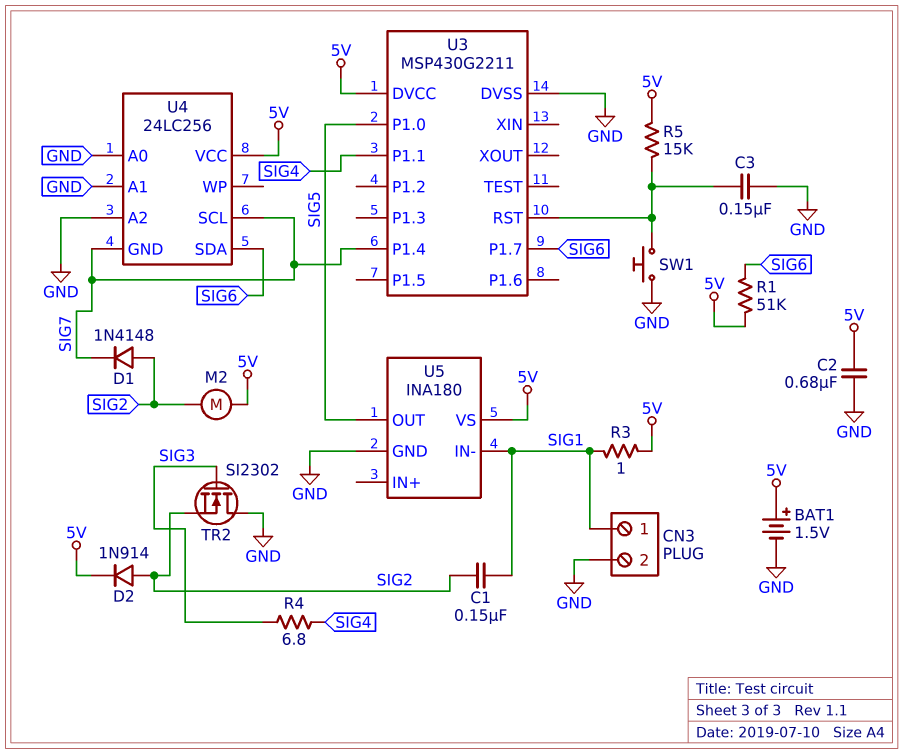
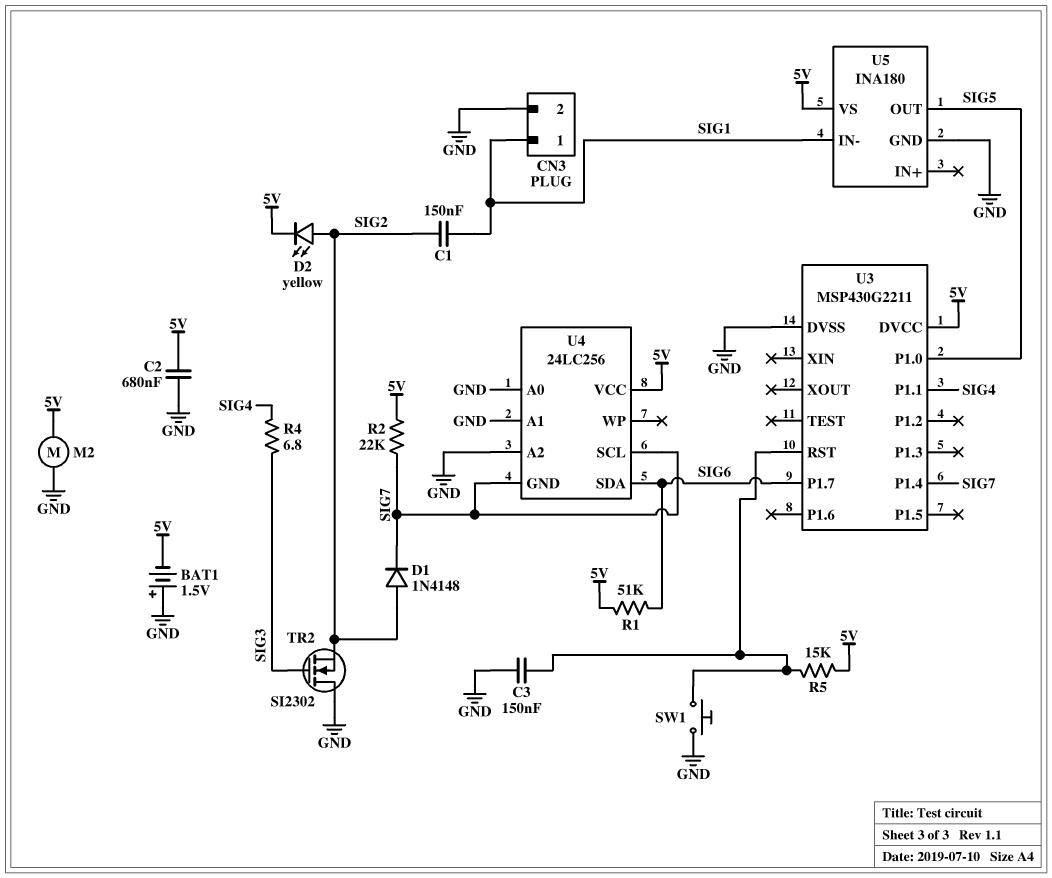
BAT1: 1.5V (plus 5V, minus GND) -> 1.5V (plus GND, minus 5V)
D2: diode 1N914 (A SIG2, K 5V) -> LED yellow (A SIG2, K 5V)
M2: motor (5V, SIG2) -> motor (5V, GND)
R2: none -> 22k (5V, SIG7)
R3: 1 (5V, SIG1) -> none

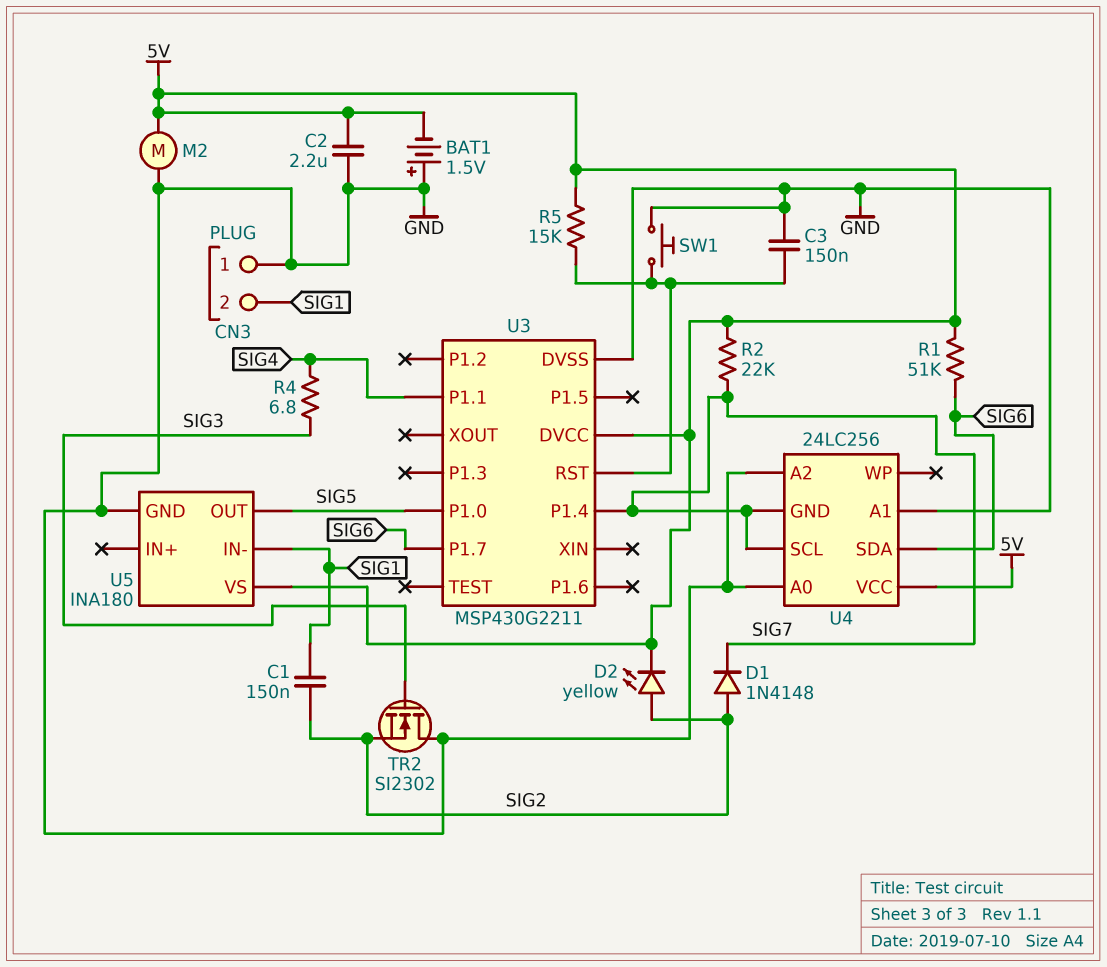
C2: 680nF (5V, GND) -> 2.2uF (5V, GND)
CN3 pin 1: SIG1 -> GND
CN3 pin 2: GND -> SIG1

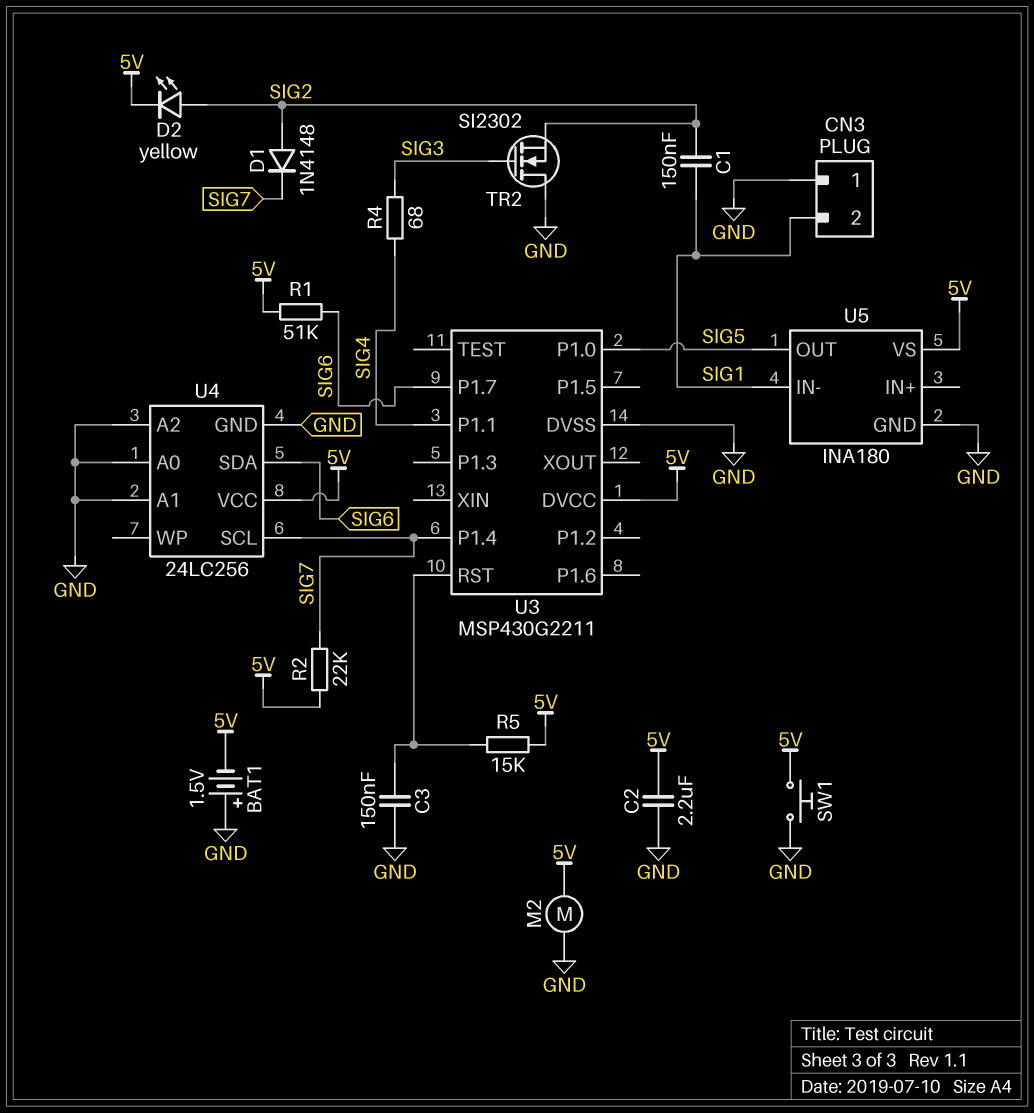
R4: 6.8 (SIG3, SIG4) -> 68 (SIG3, SIG4)
SW1: button (GND, U3/RST) -> button (5V, GND)
U4 pin GND: SIG7 -> GND

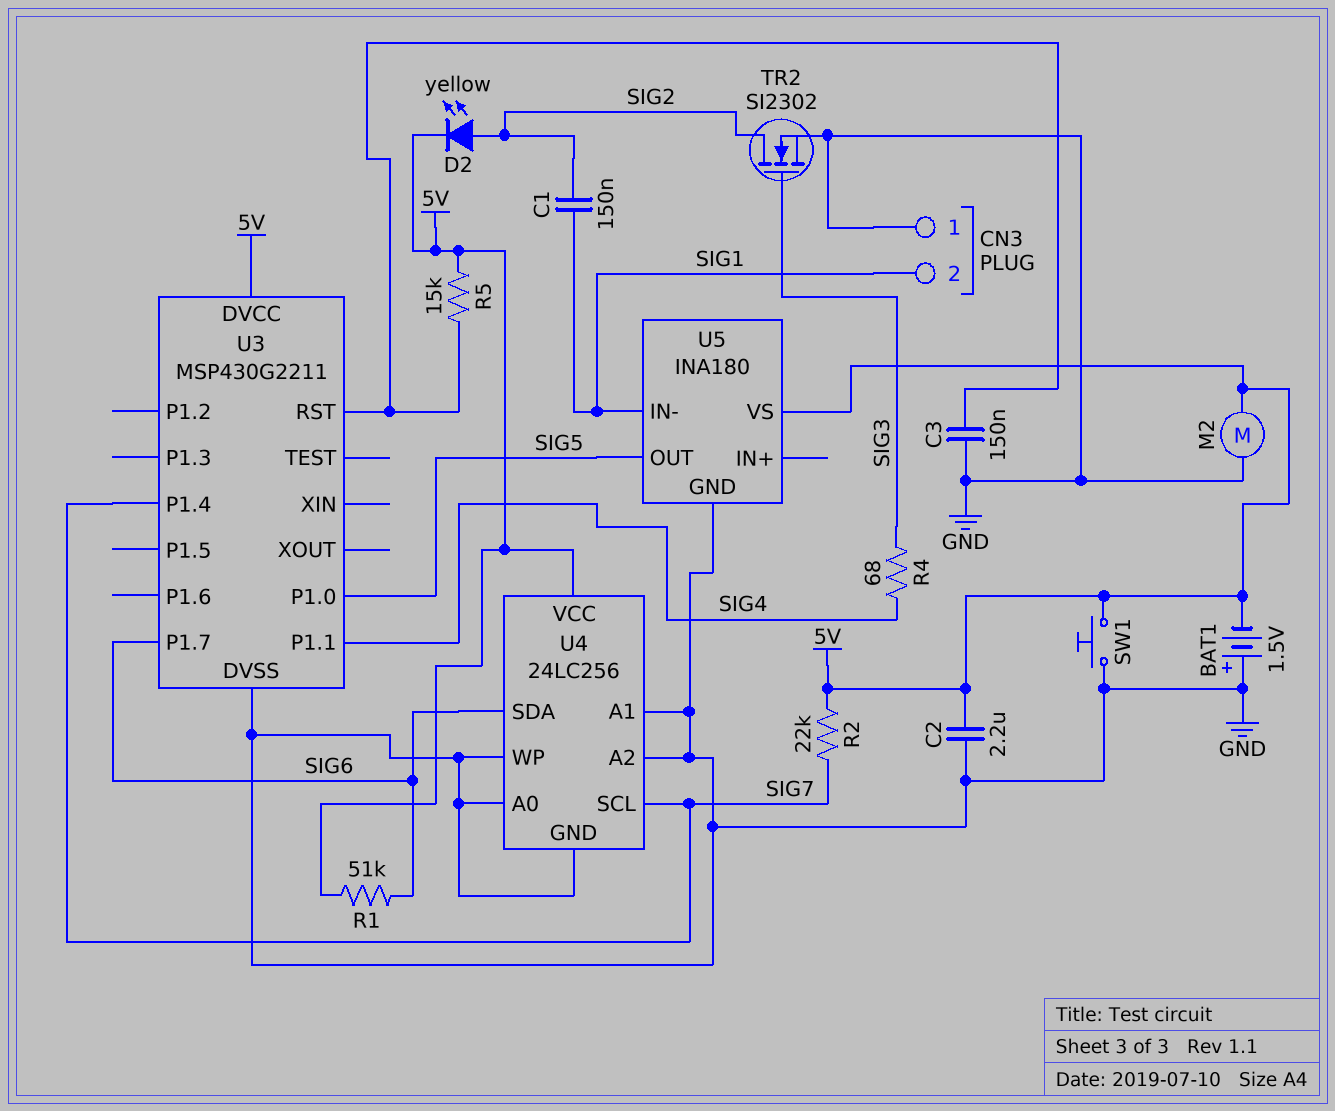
D1: diode 1N4148 (A SIG2, K SIG7) -> none
TR2: NMOS SI2302 (G SIG3, D GND, S SIG2) -> NMOS SI2302 (G SIG3, D SIG2, S GND)
U4 pin WP: none -> GND

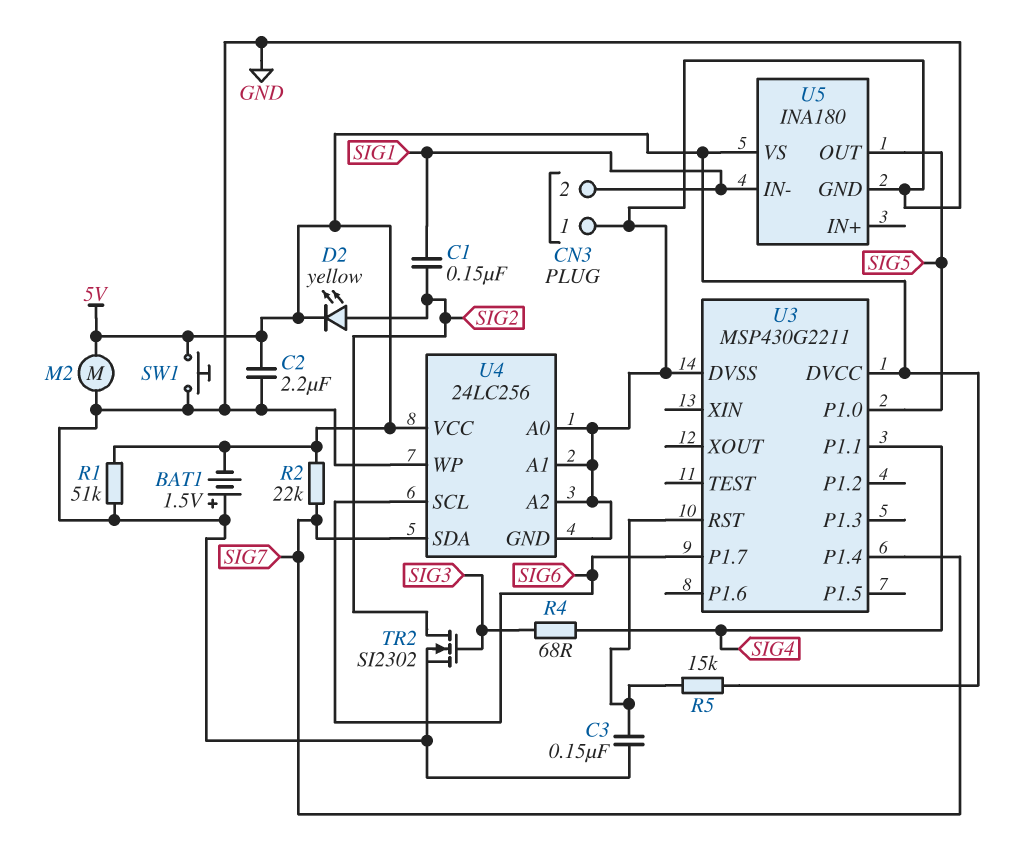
R1: 51k (5V, SIG6) -> 51k (5V, GND)
U4 pin SCL: SIG7 -> SIG6
U4 pin SDA: SIG6 -> SIG7

